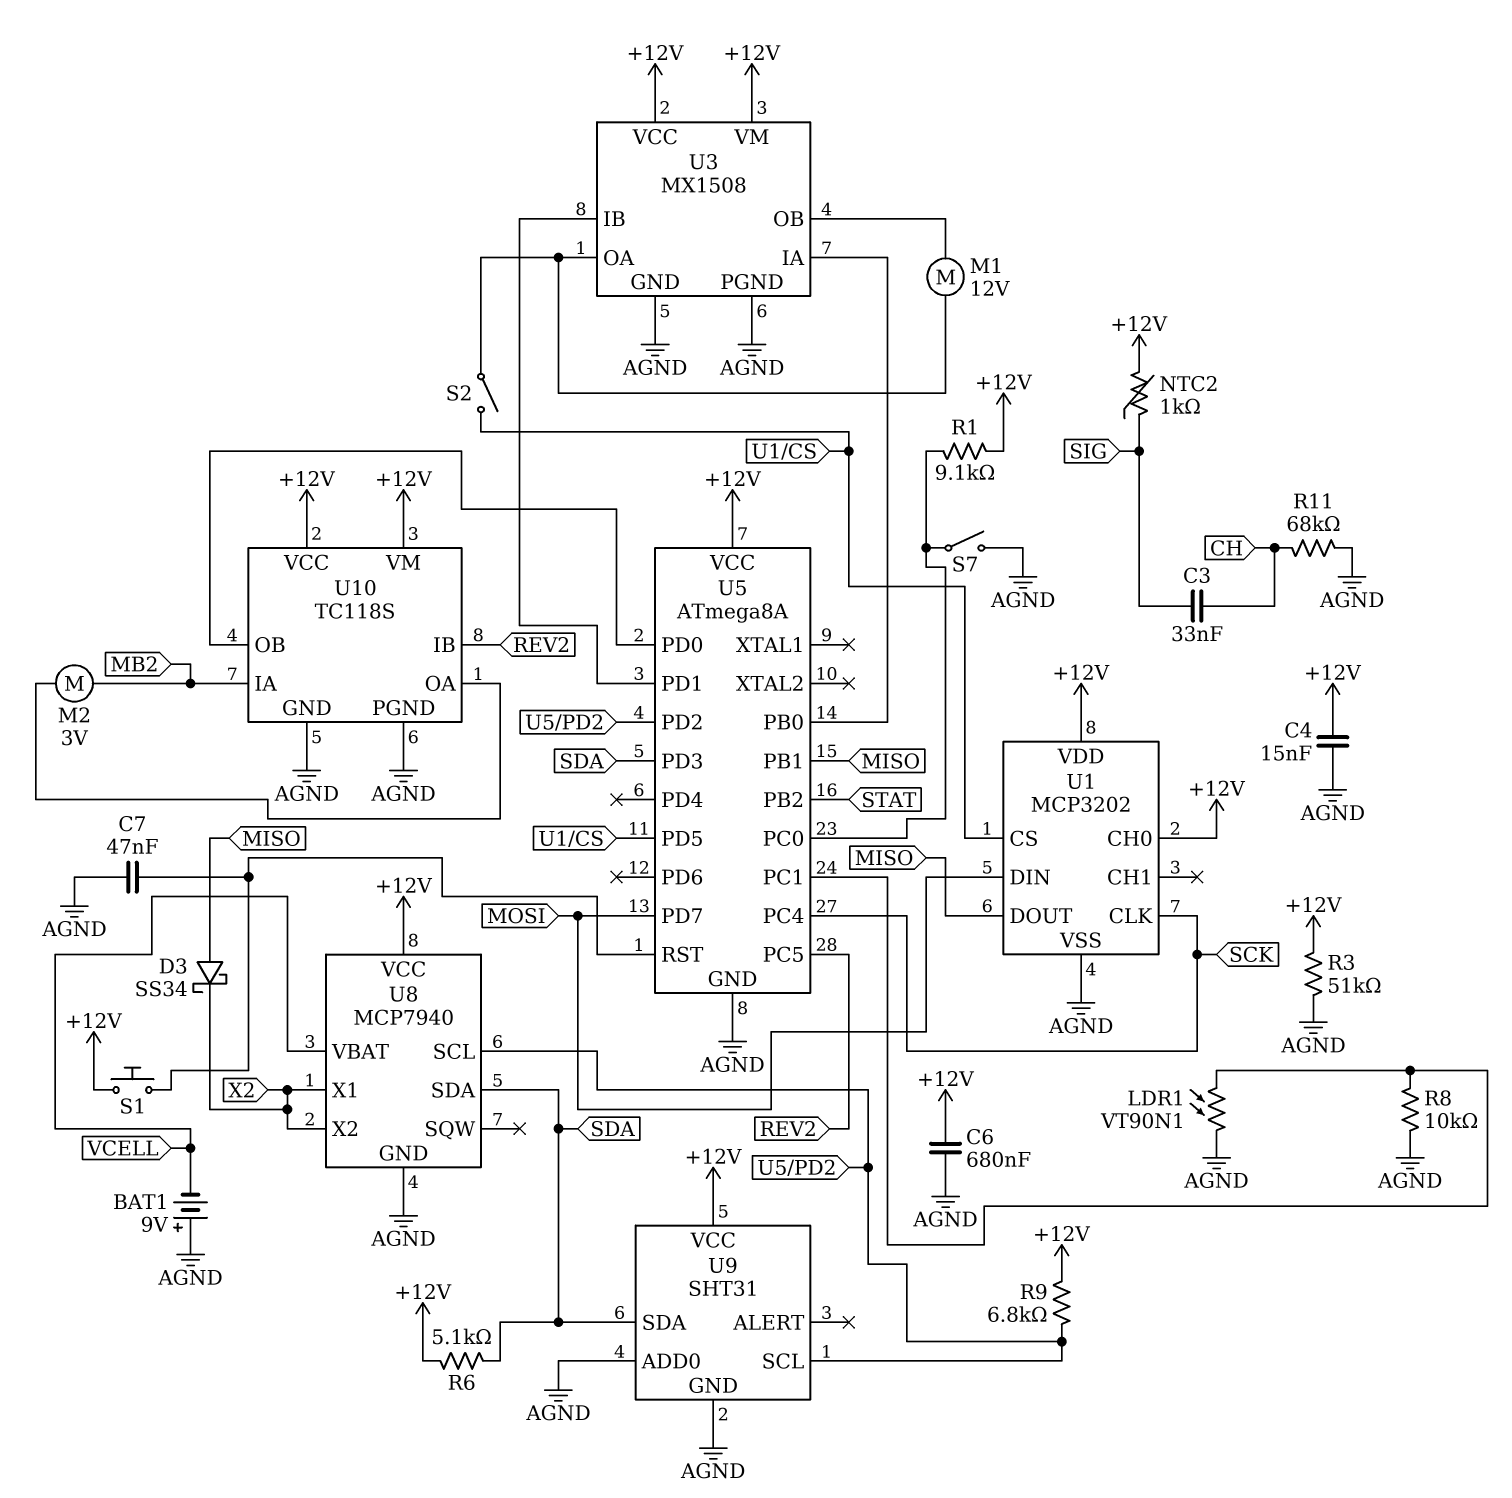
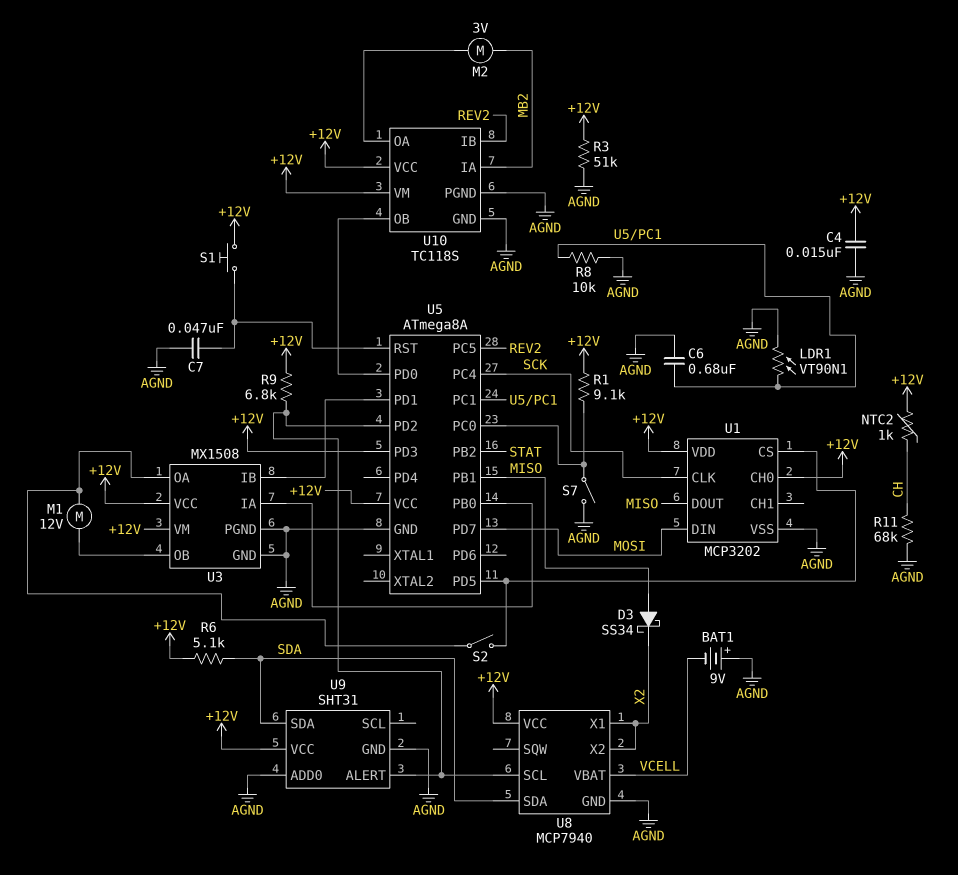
C3: 33nF (CH, SIG) -> none
C6: 680nF (+12V, AGND) -> 680nF (AGND, U5/PC1)
NTC2: 1k (+12V, SIG) -> 1k (+12V, CH)
U5 pin PD3: SDA -> +12V
U9 pin ALERT: none -> U5/PD2
U9 pin SCL: U5/PD2 -> none

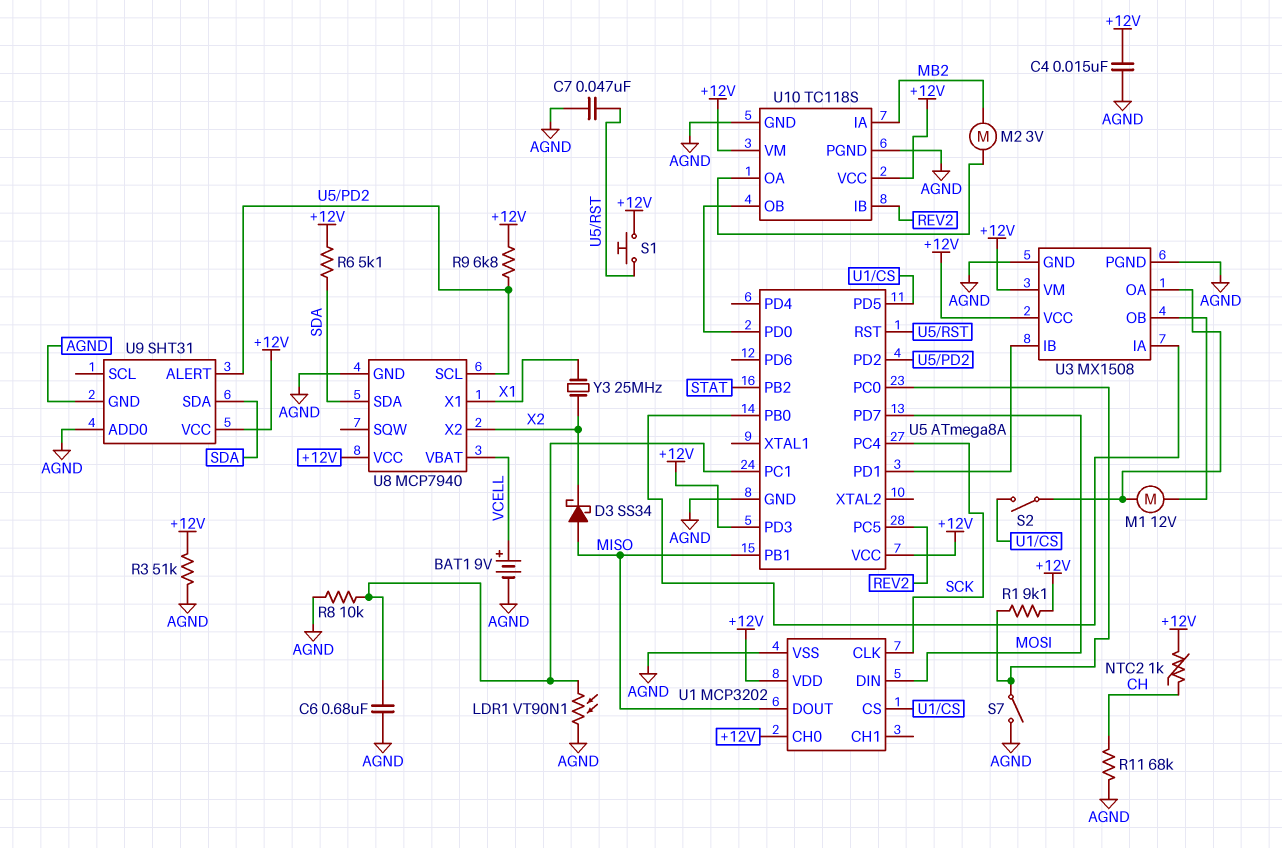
BAT1: 9V (plus AGND, minus VCELL) -> 9V (plus VCELL, minus AGND)
U8 pin X1: X2 -> X1
Y3: none -> 25MHz (X1, X2)

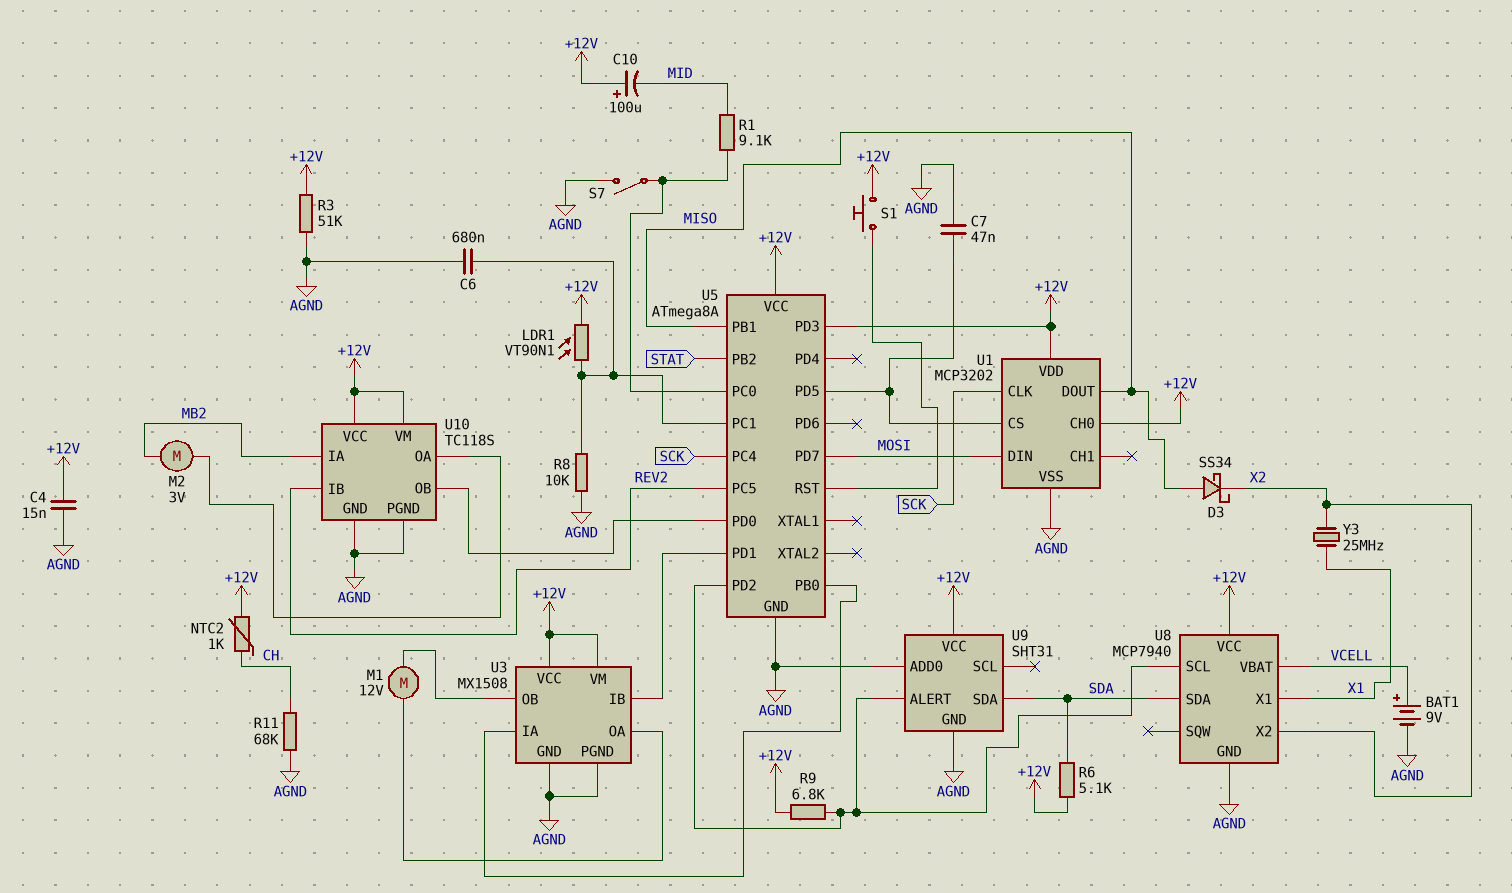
C7: 47nF (AGND, U5/RST) -> 47nF (AGND, U1/CS)
C10: none -> 100uF (plus +12V, minus MID)
LDR1: VT90N1 (AGND, U5/PC1) -> VT90N1 (+12V, U5/PC1)
R1: 9.1k (+12V, U5/PC0) -> 9.1k (MID, U5/PC0)
S2: switch (U1/CS, U3/OA) -> none

